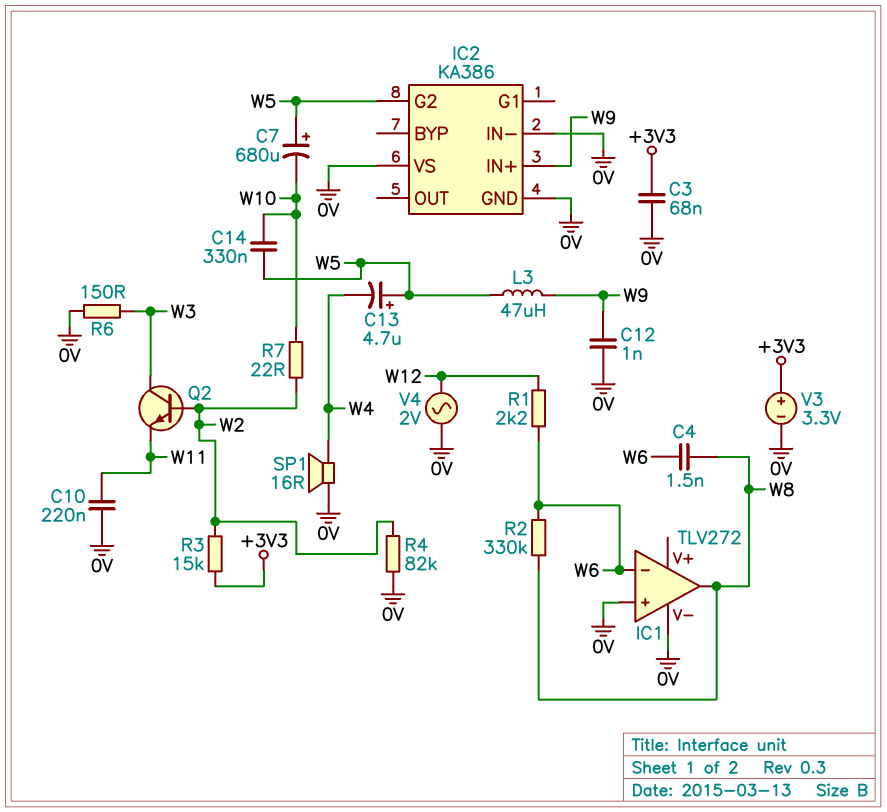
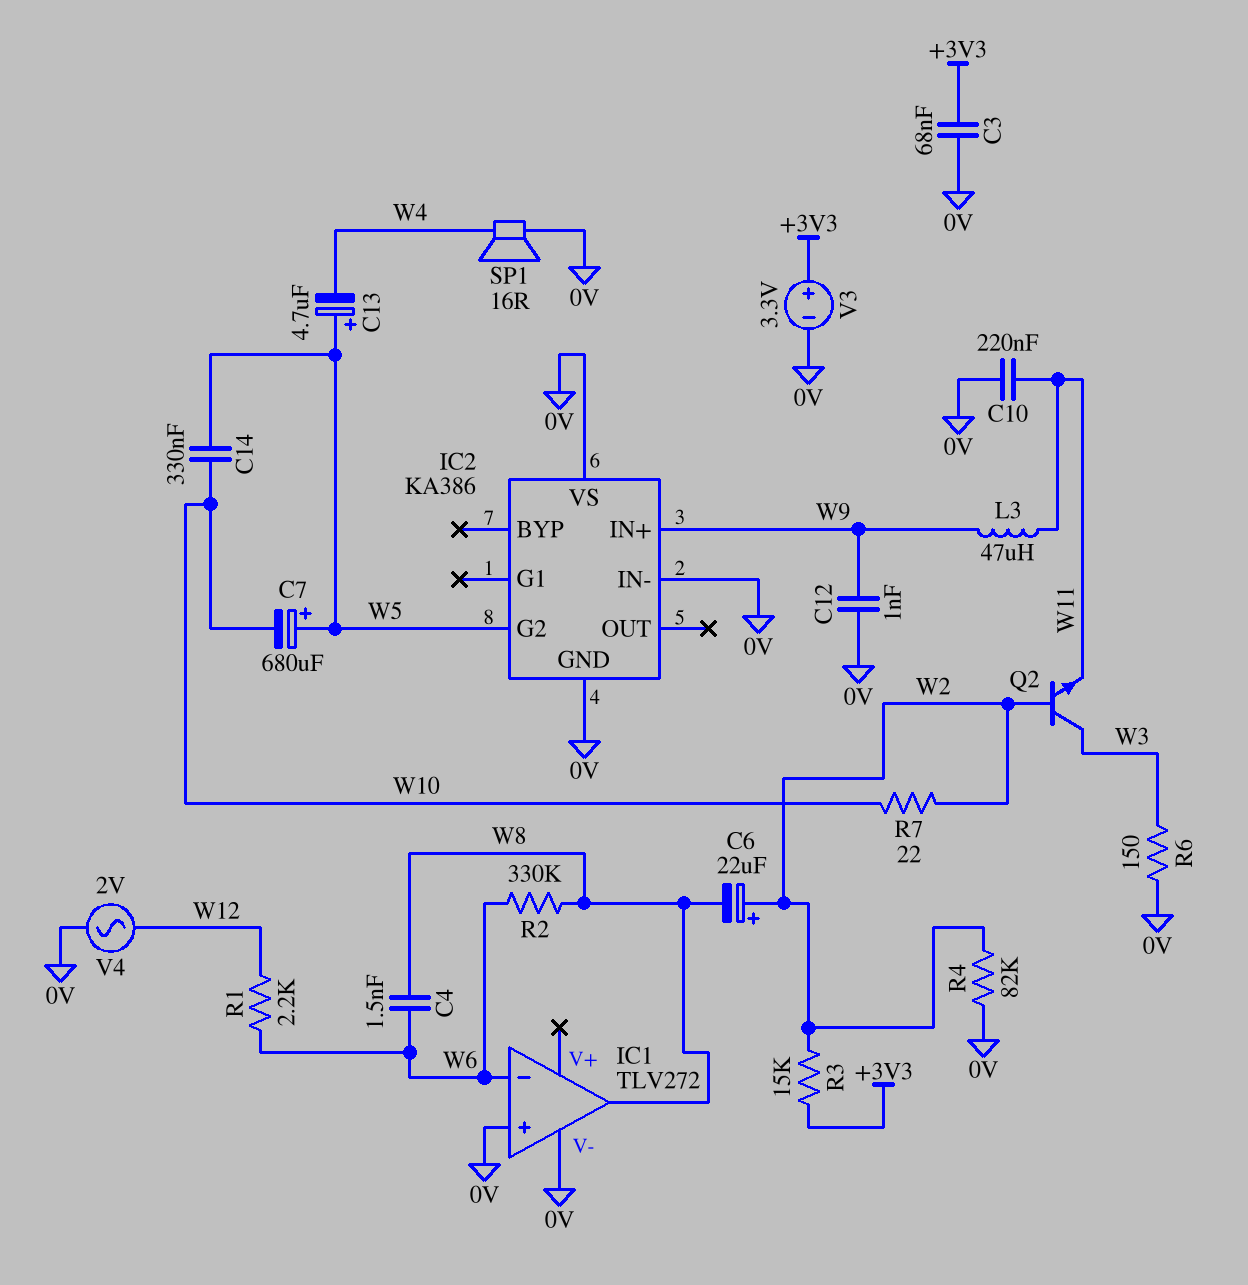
C6: none -> 22uF (plus W2, minus W8)
L3: 47uH (W5, W9) -> 47uH (W9, W11)

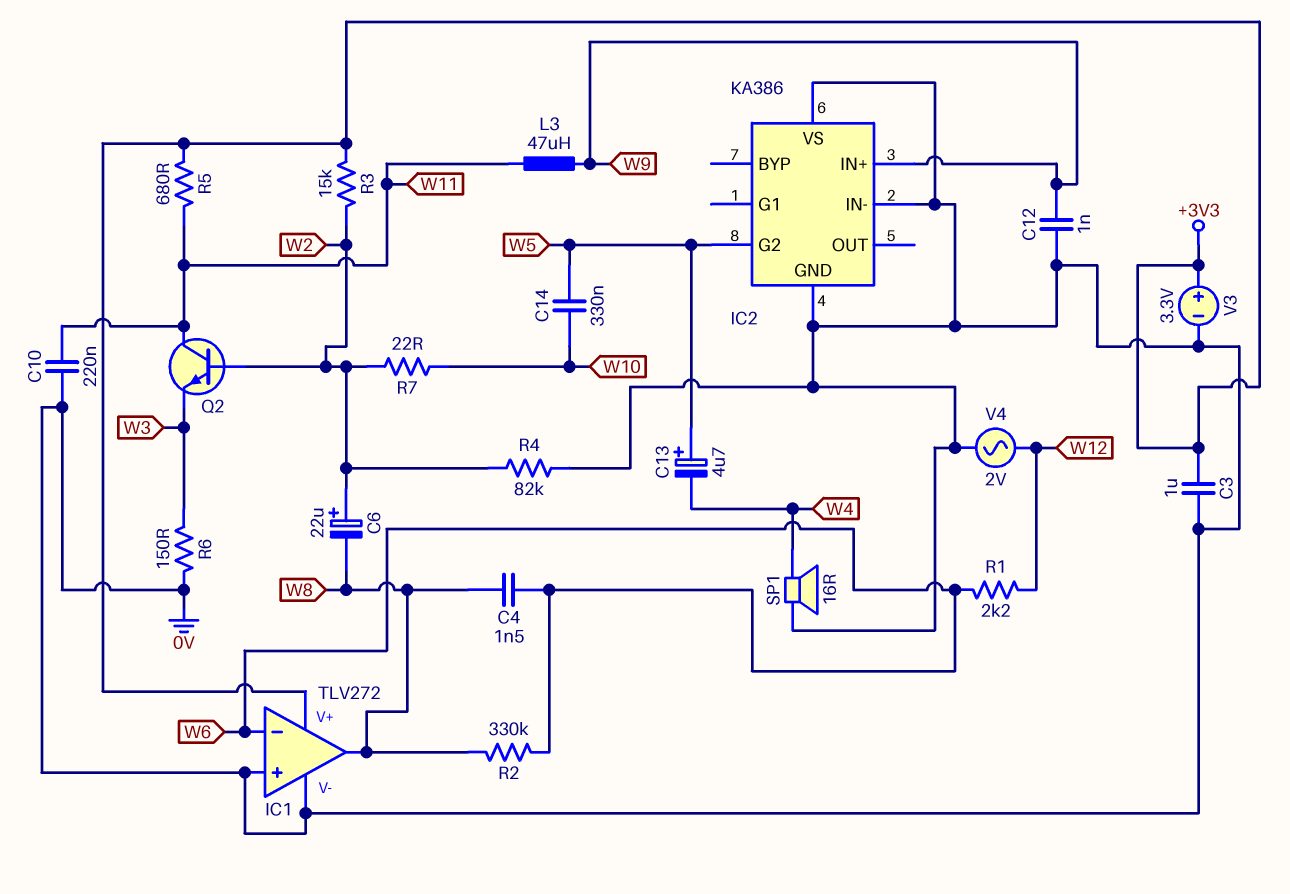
C3: 68nF (+3V3, 0V) -> 1uF (+3V3, 0V)
C7: 680uF (plus W5, minus W10) -> none
IC1 pin V+: none -> +3V3
Q2: NPN (B W2, C W3, E W11) -> NPN (B W2, C W11, E W3)
R5: none -> 680 (+3V3, W11)

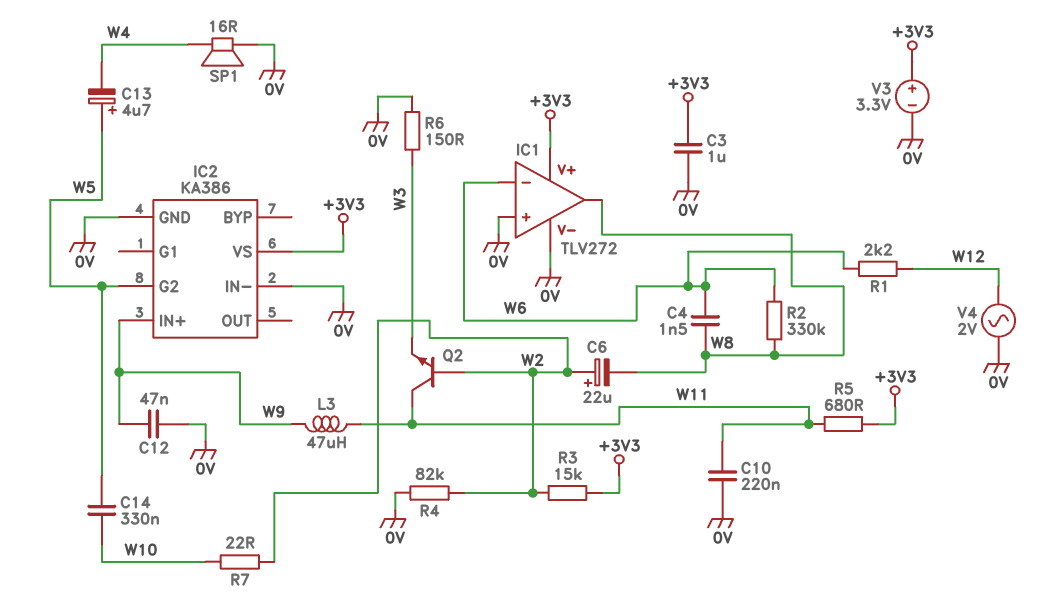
C12: 1nF (0V, W9) -> 47nF (0V, W9)
IC2 pin VS: 0V -> +3V3

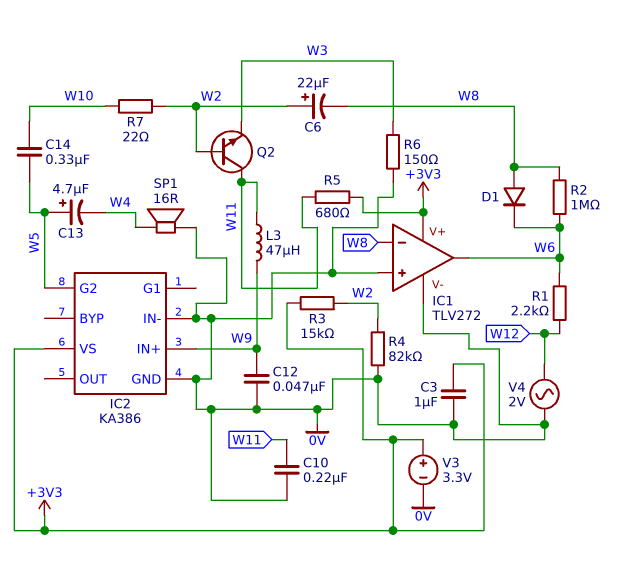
C4: 1.5nF (W6, W8) -> none
D1: none -> diode (A W8, K W6)
IC1 pin in-: W6 -> W8
IC1 pin out: W8 -> W6
R2: 330k (W6, W8) -> 1M (W6, W8)

